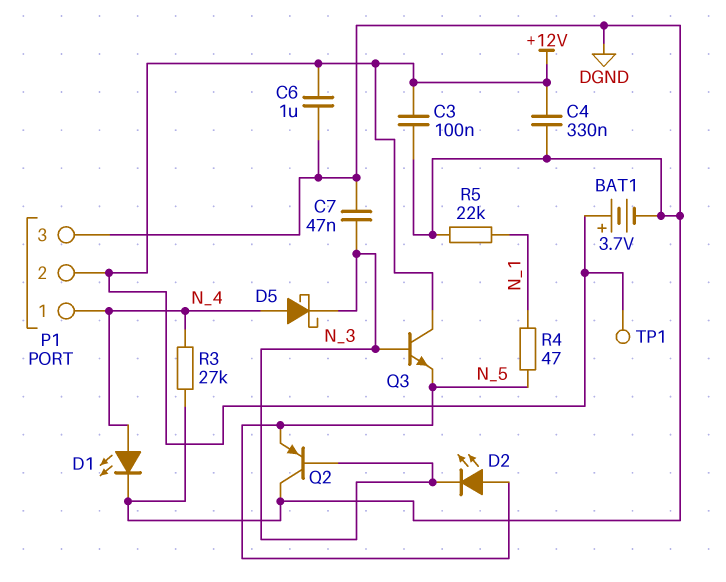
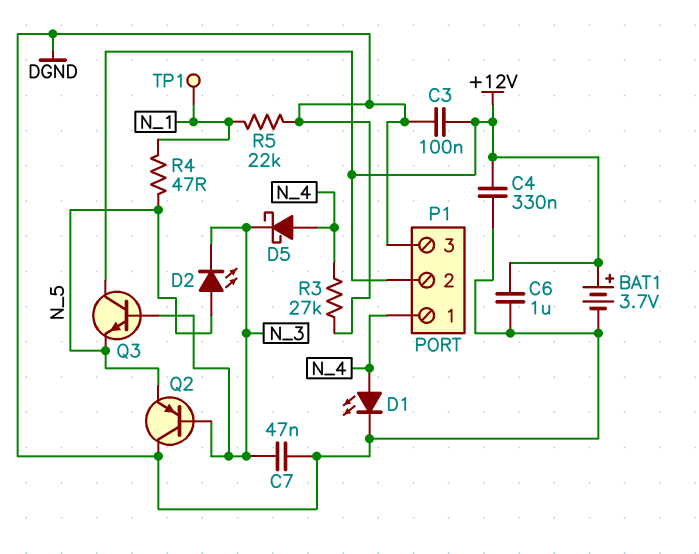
TP1: test point (+12V) -> test point (N_1)

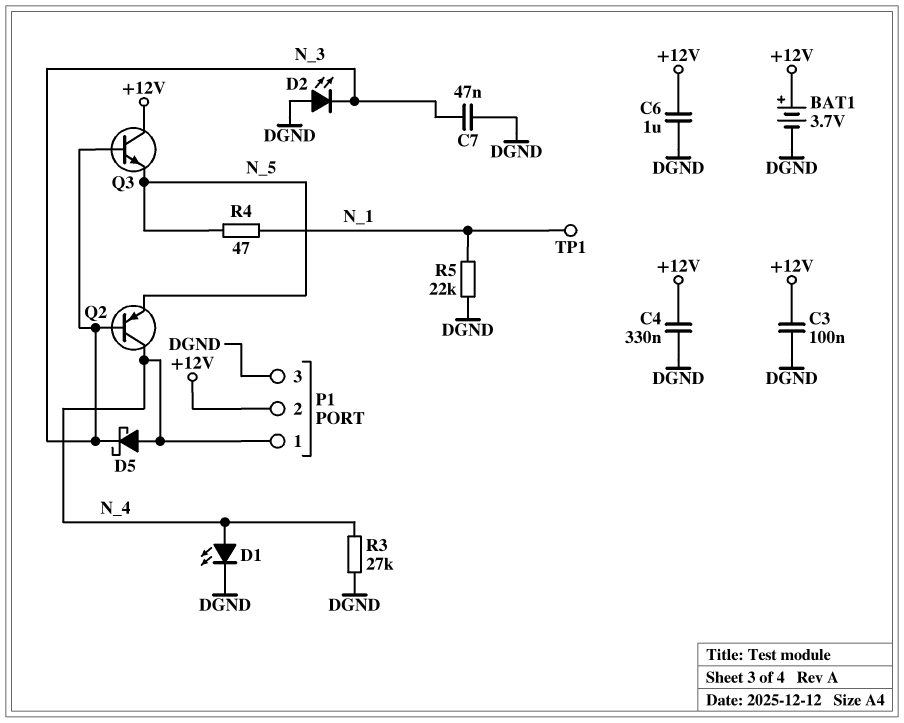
D2: LED (A N_5, K N_3) -> LED (A DGND, K N_3)
Q2: PNP (B N_3, C DGND, E N_5) -> PNP (B N_3, C N_4, E N_5)

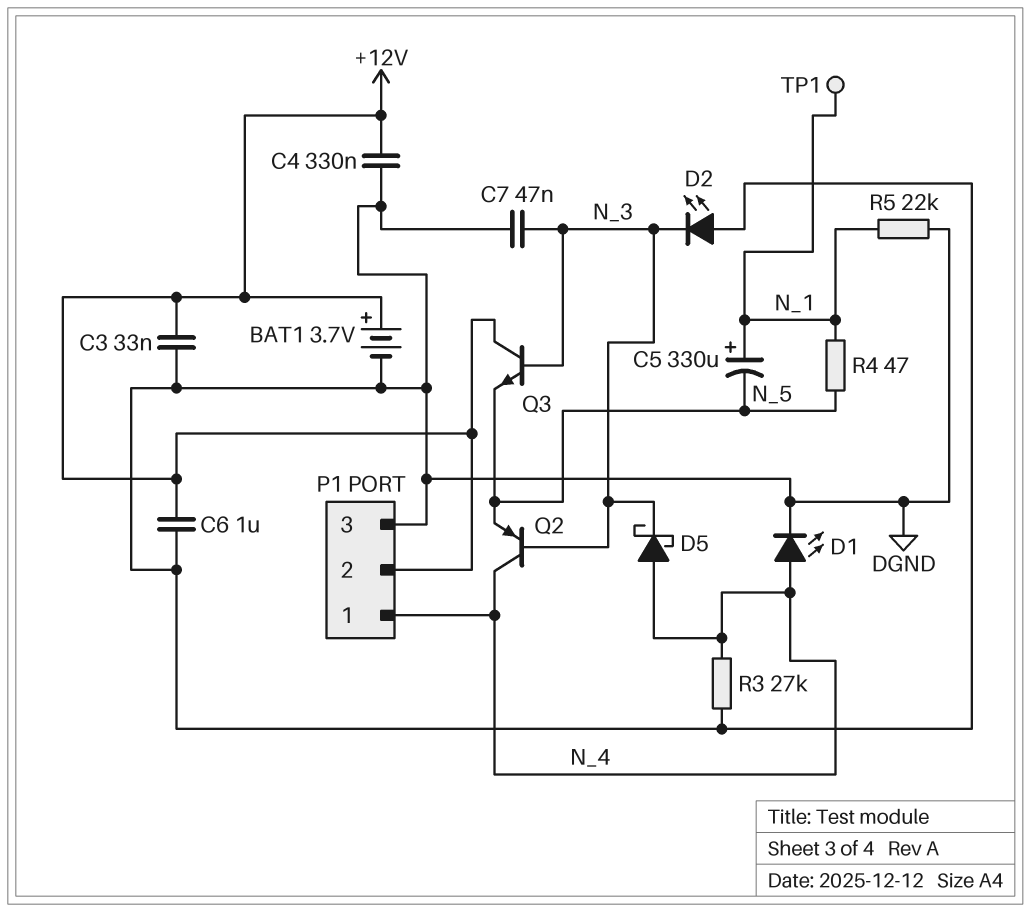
C3: 100nF (+12V, DGND) -> 33nF (+12V, DGND)
C5: none -> 330uF (plus N_1, minus N_5)

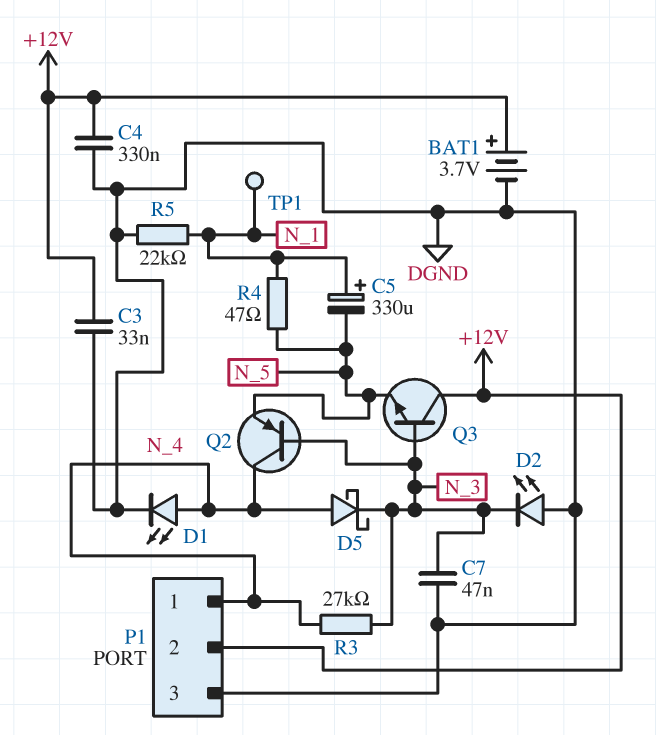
C6: 1uF (+12V, DGND) -> none
R3: 27k (DGND, N_4) -> 27k (N_3, N_4)

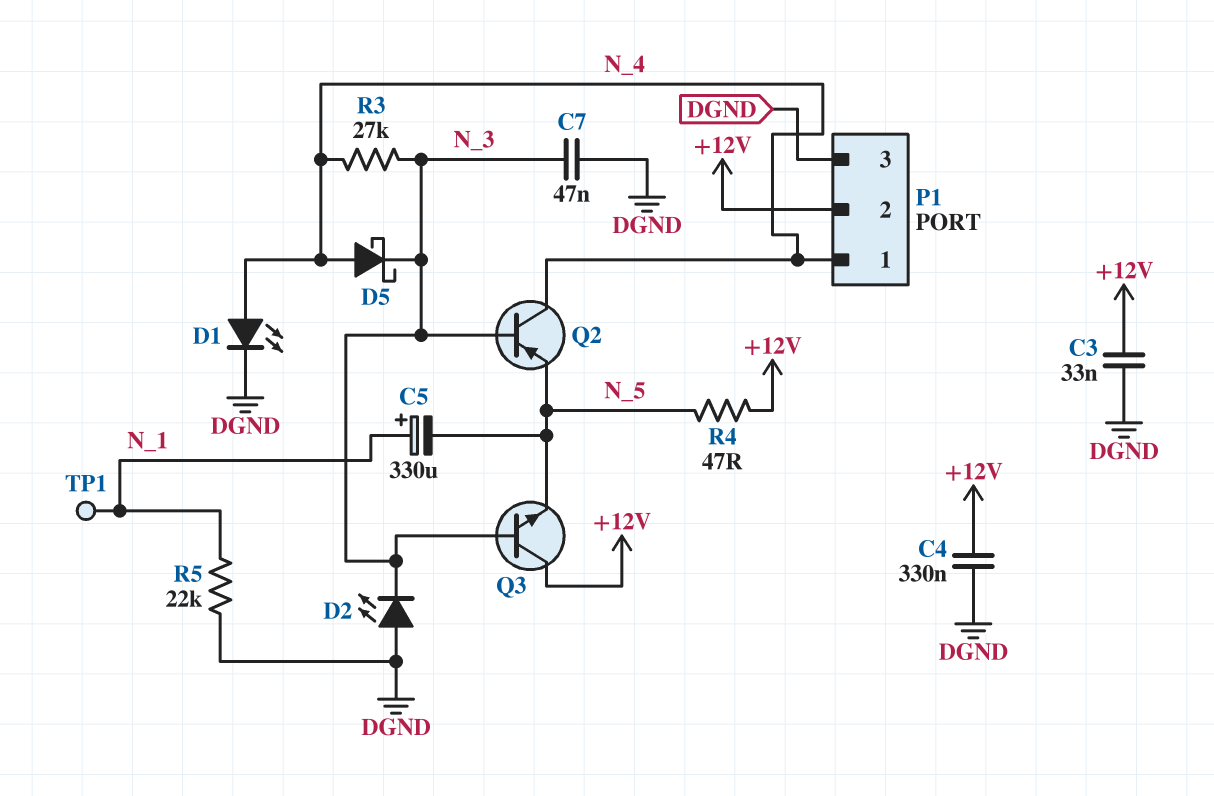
BAT1: 3.7V (plus +12V, minus DGND) -> none
R4: 47 (N_1, N_5) -> 47 (+12V, N_5)

